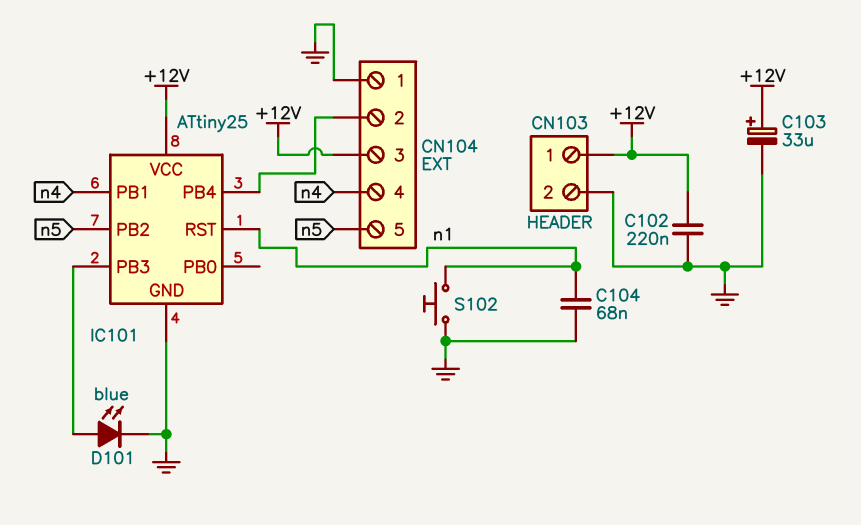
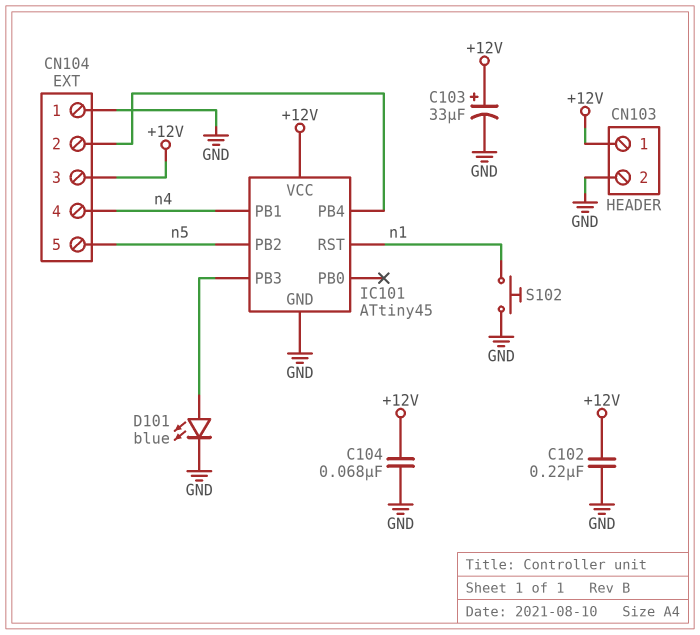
C104: 68nF (GND, n1) -> 68nF (+12V, GND)
IC101: ATtiny25 -> ATtiny45

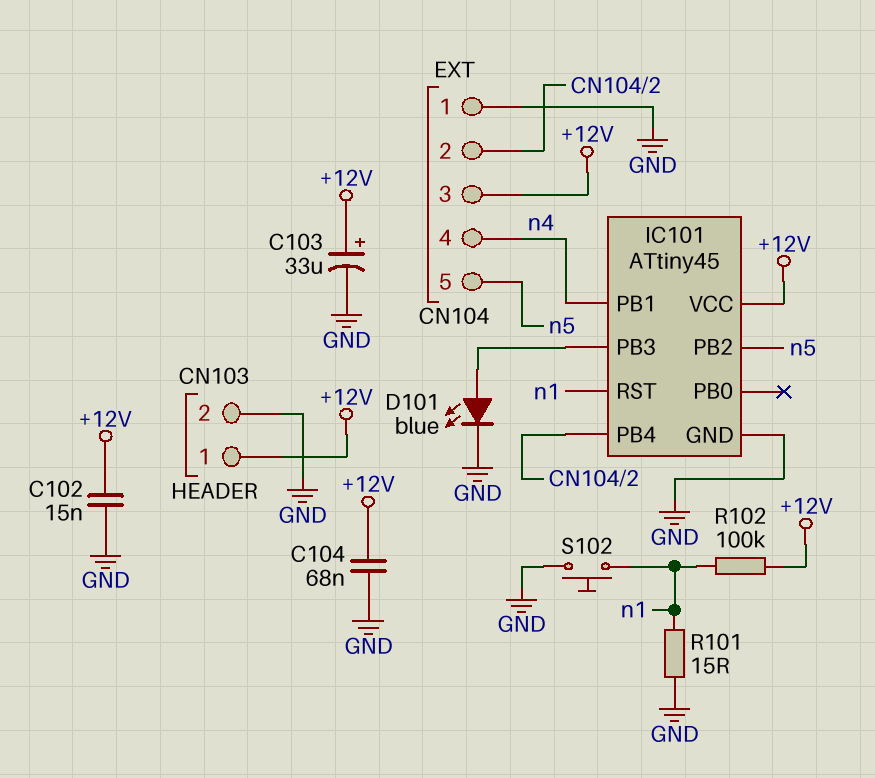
C102: 220nF (+12V, GND) -> 15nF (+12V, GND)
R101: none -> 15 (GND, n1)
R102: none -> 100k (+12V, n1)

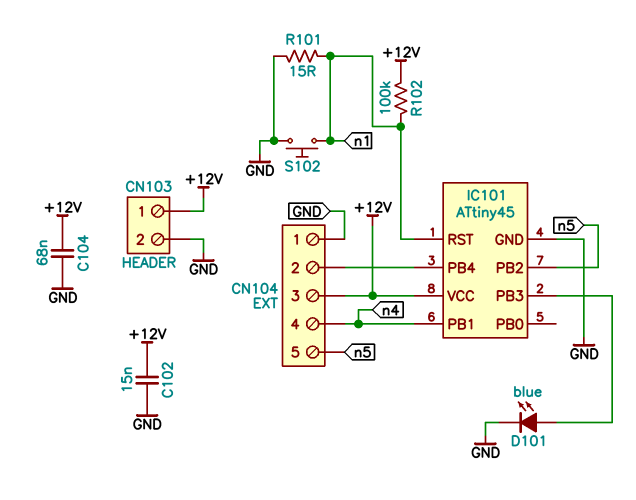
C103: 33uF (plus +12V, minus GND) -> none

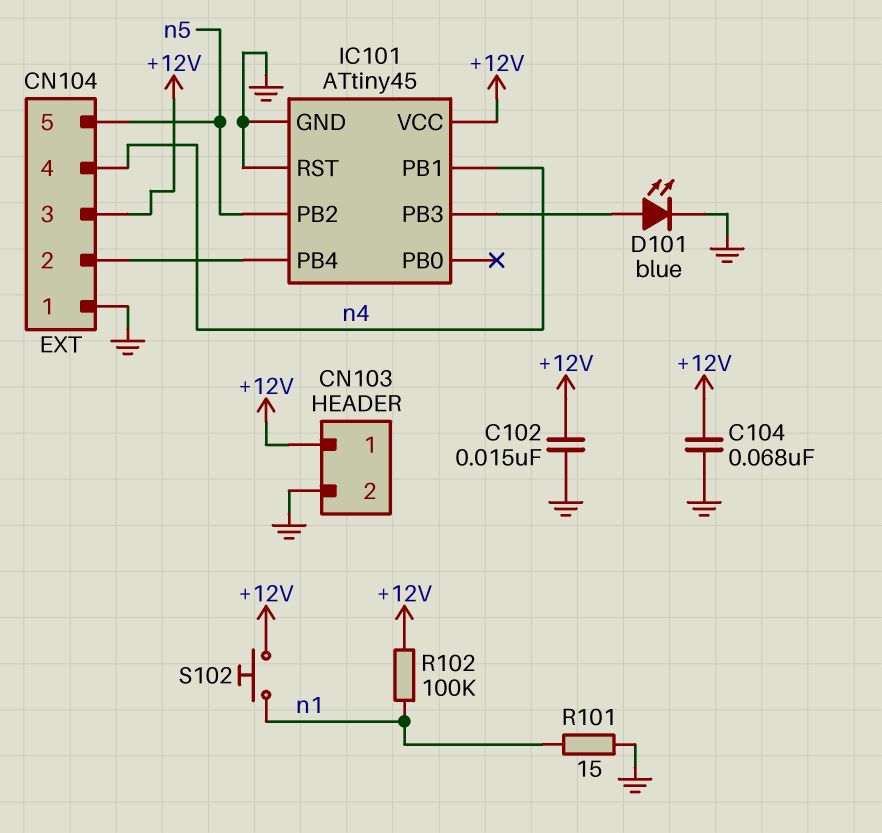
IC101 pin RST: n1 -> GND
S102: button (GND, n1) -> button (+12V, n1)

